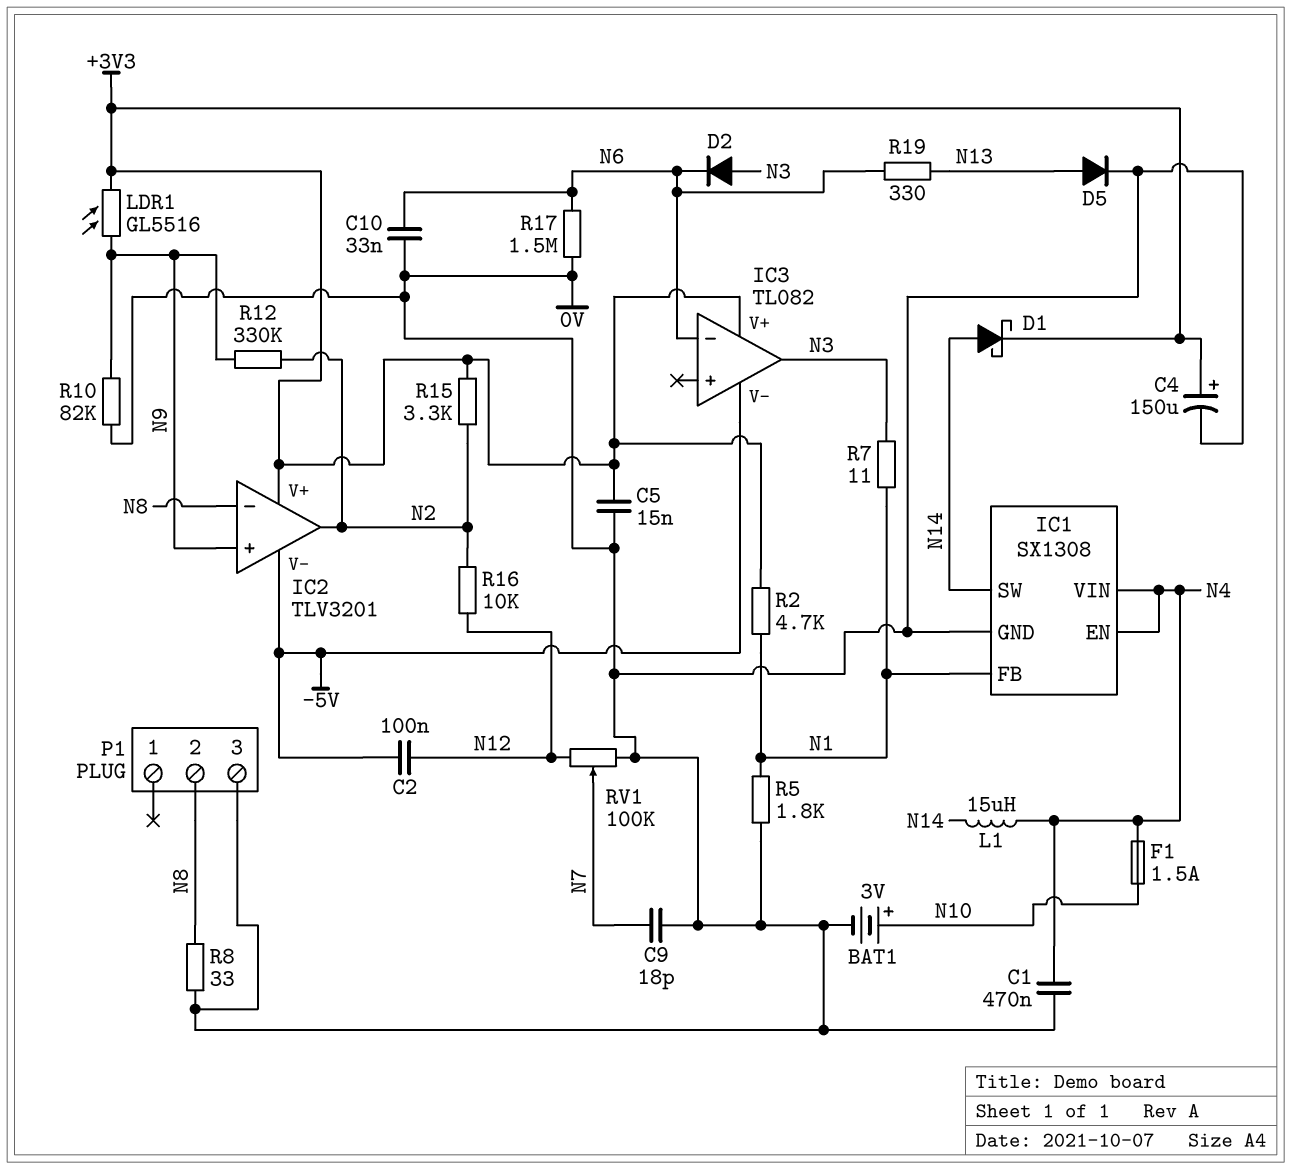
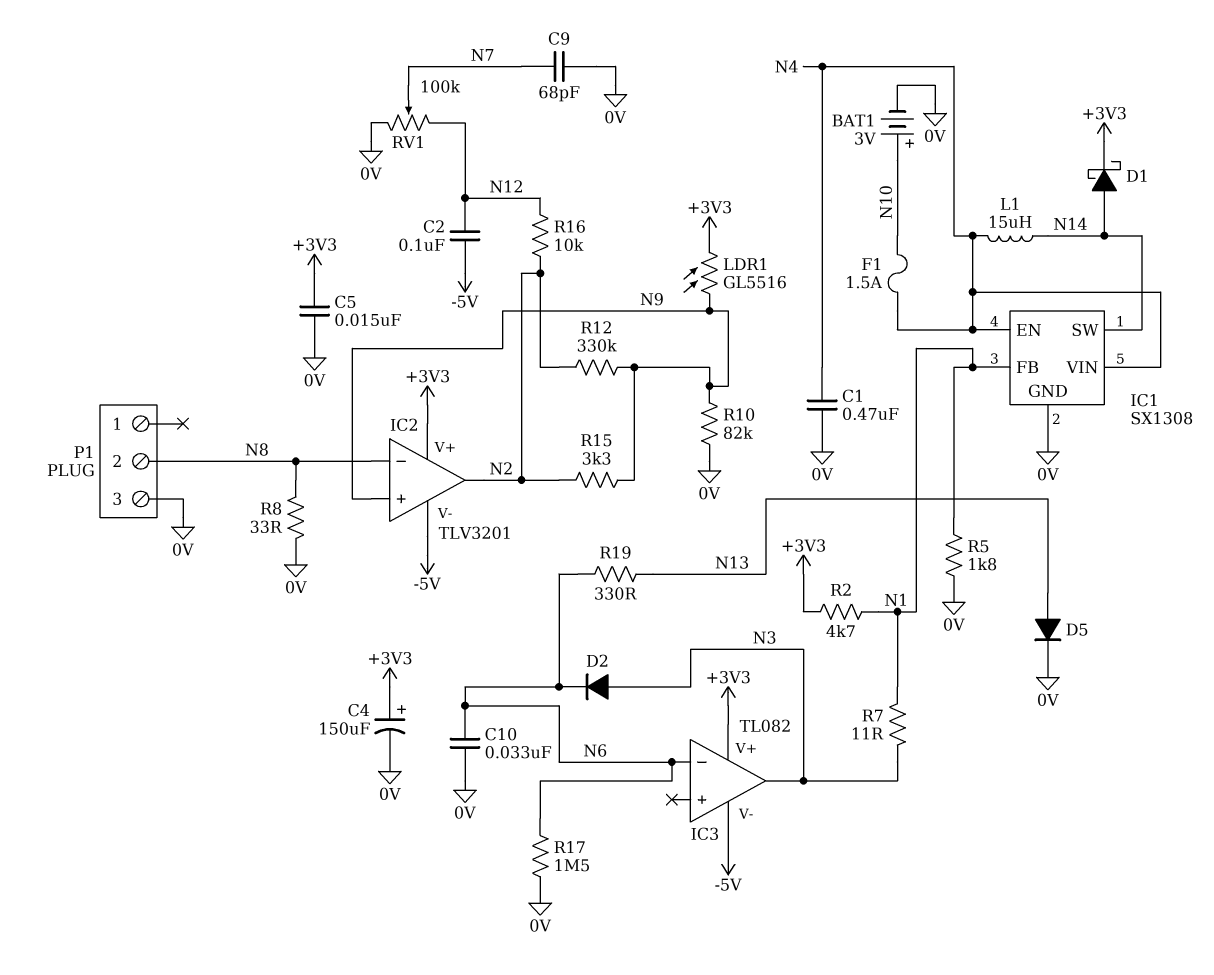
C9: 18pF (0V, N7) -> 68pF (0V, N7)
R15: 3.3k (+3V3, N2) -> 3.3k (N2, N9)

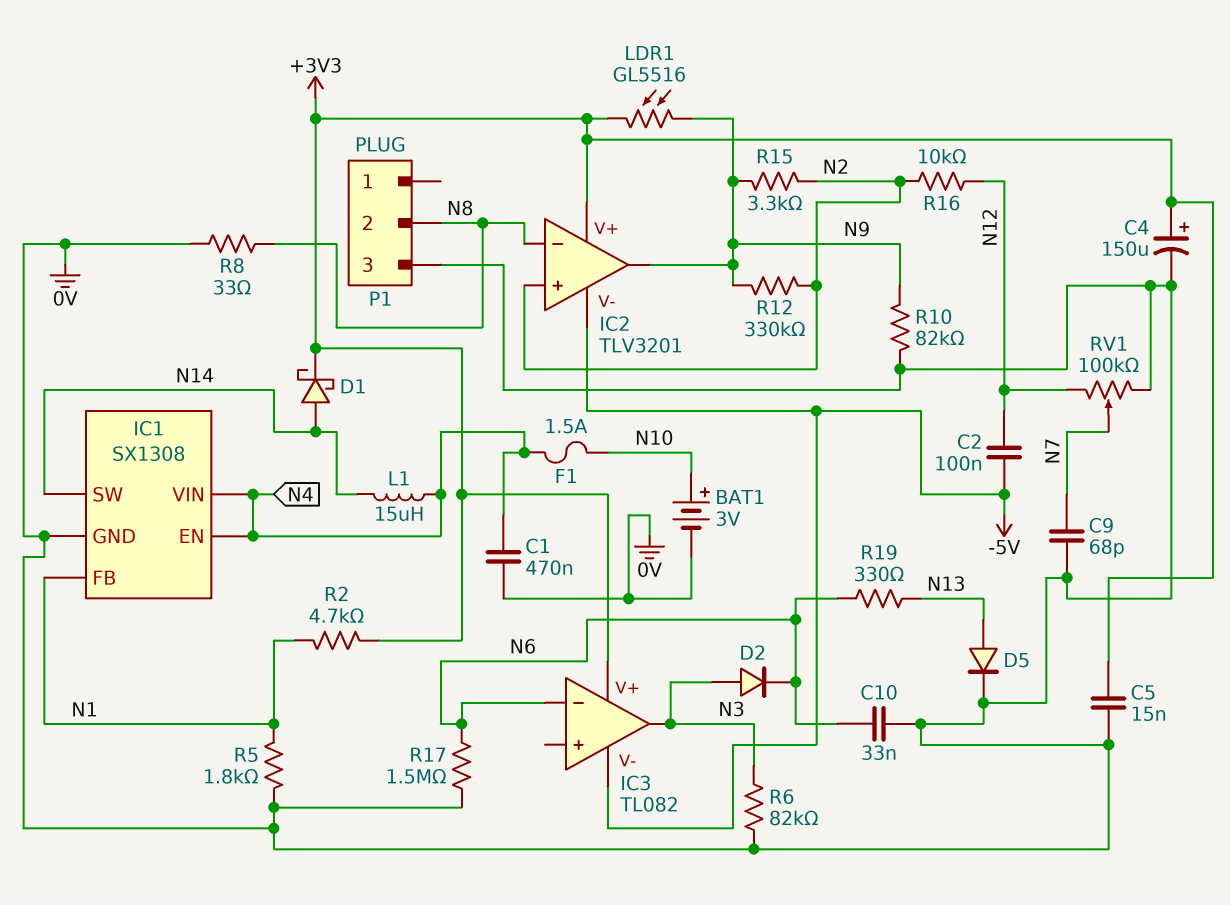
IC2 pin in+: N9 -> N2
IC2 pin out: N2 -> N9
R6: none -> 82k (0V, N3)
R7: 11 (N1, N3) -> none

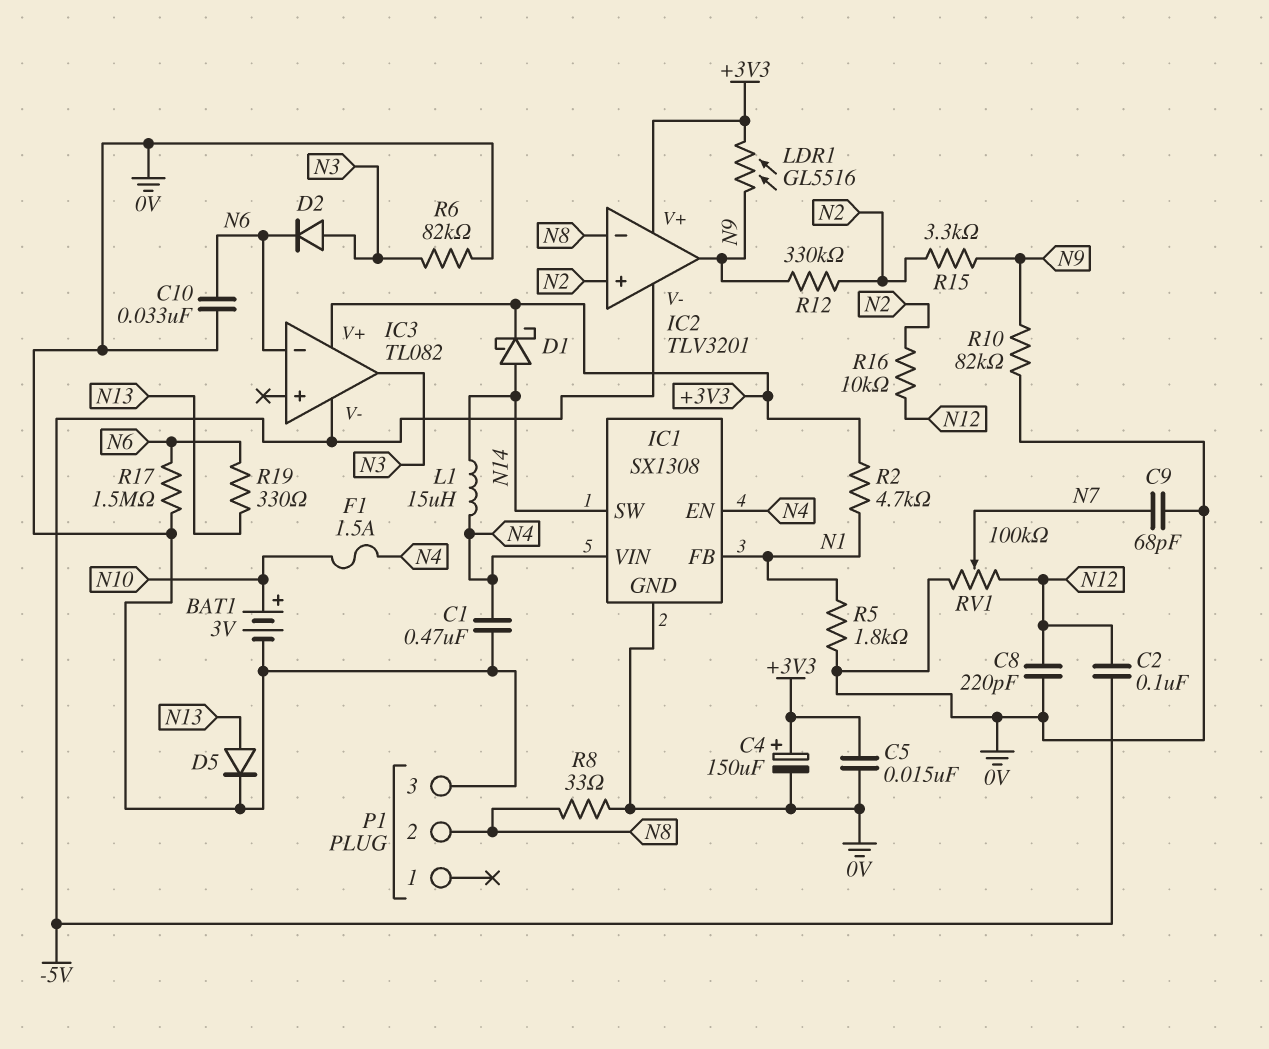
C8: none -> 220pF (0V, N12)

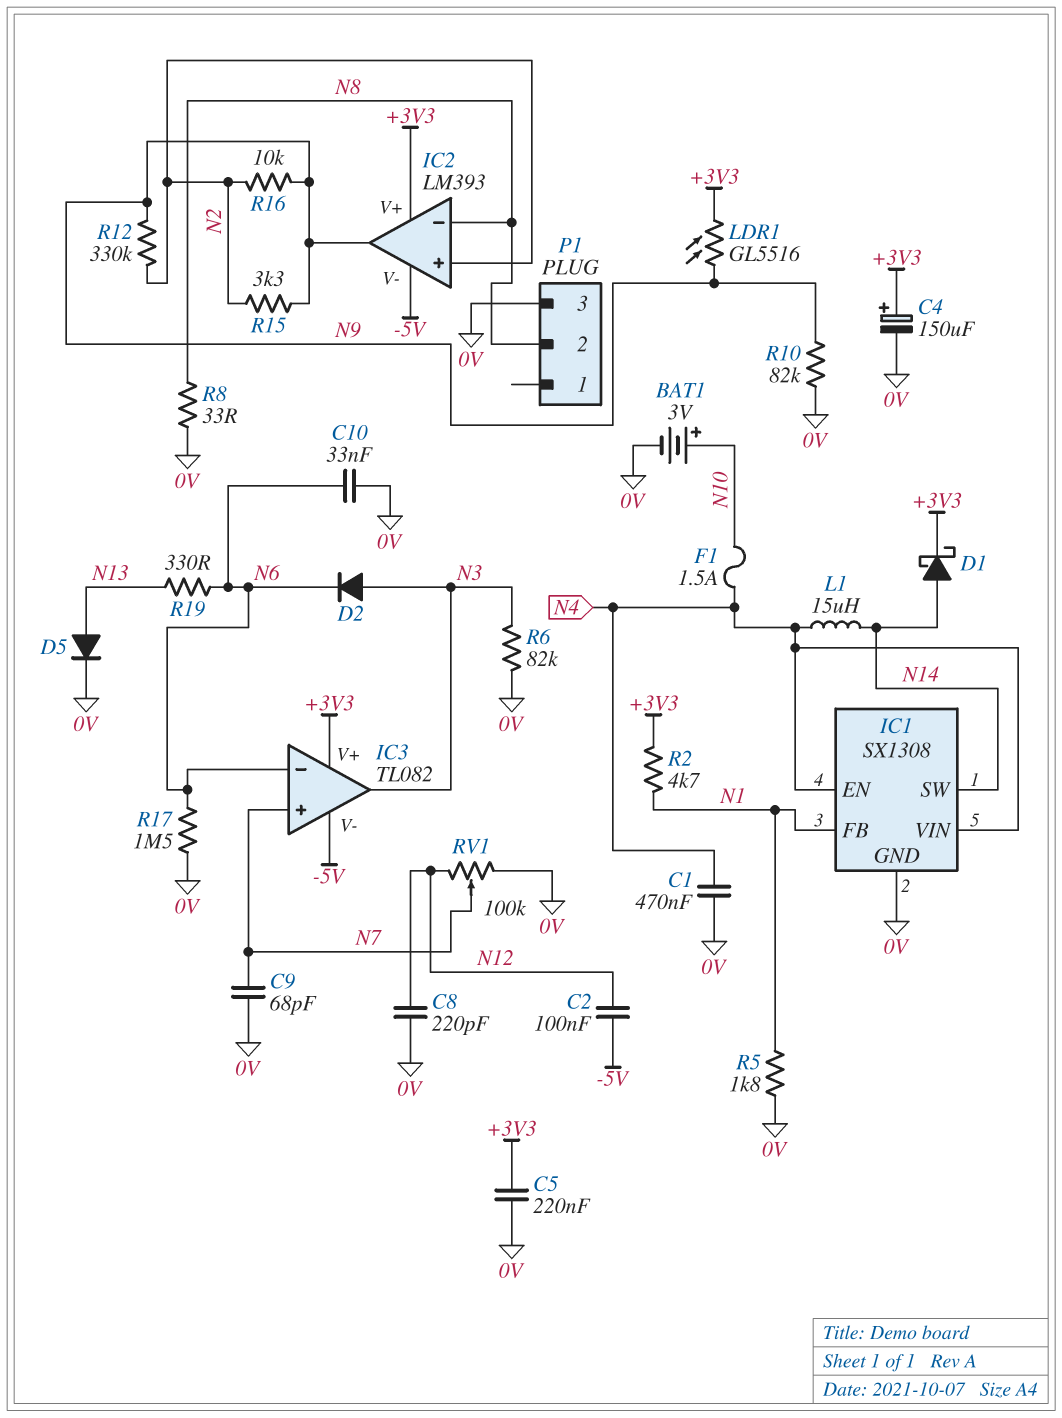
C5: 15nF (+3V3, 0V) -> 220nF (+3V3, 0V)
IC2: TLV3201 -> LM393
IC3 pin in+: none -> N7
R16: 10k (N2, N12) -> 10k (N2, N9)

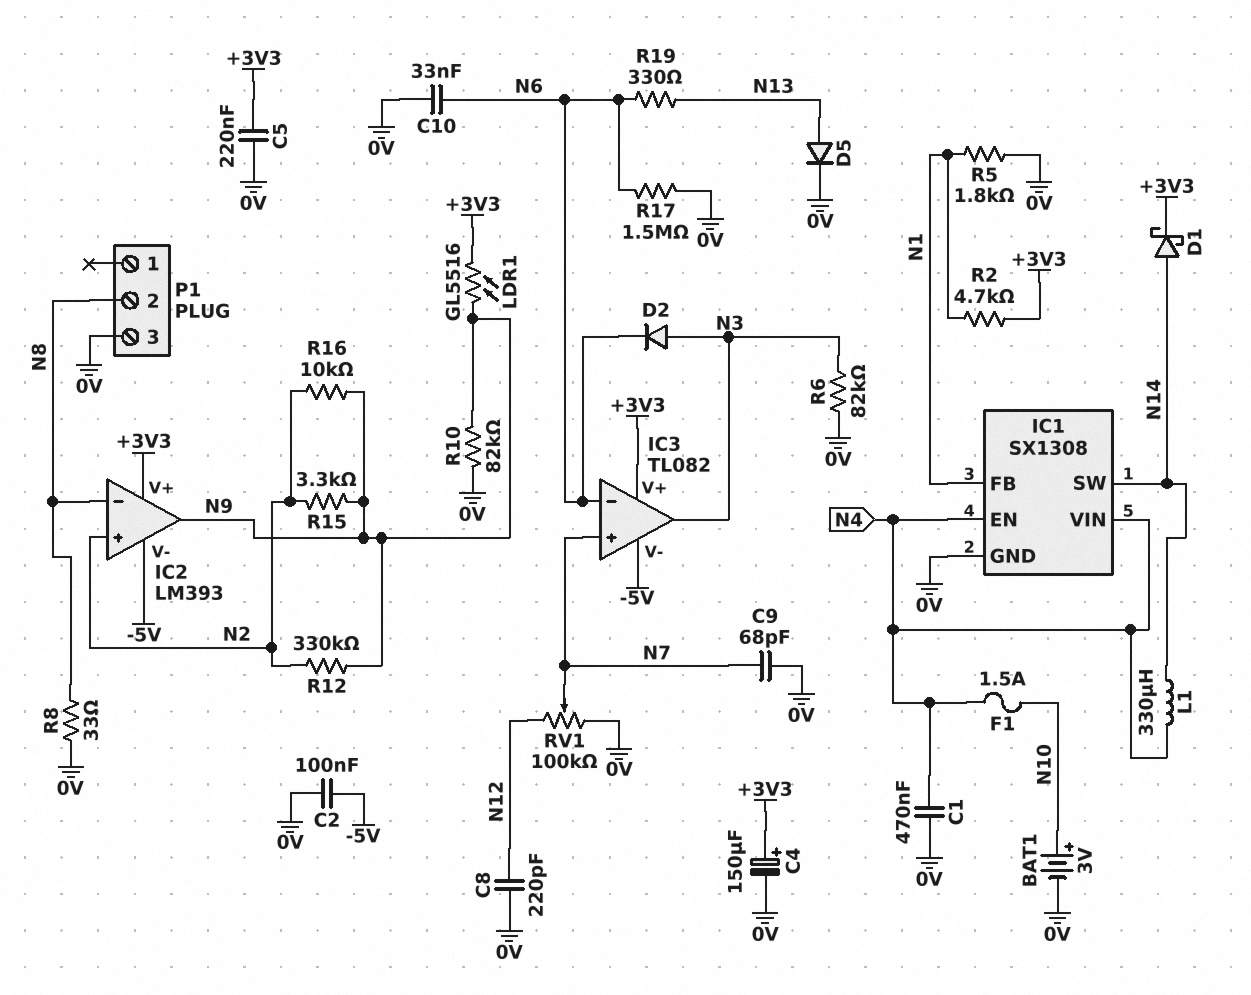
C2: 100nF (-5V, N12) -> 100nF (-5V, 0V)
L1: 15uH (N4, N14) -> 330uH (N4, N14)

